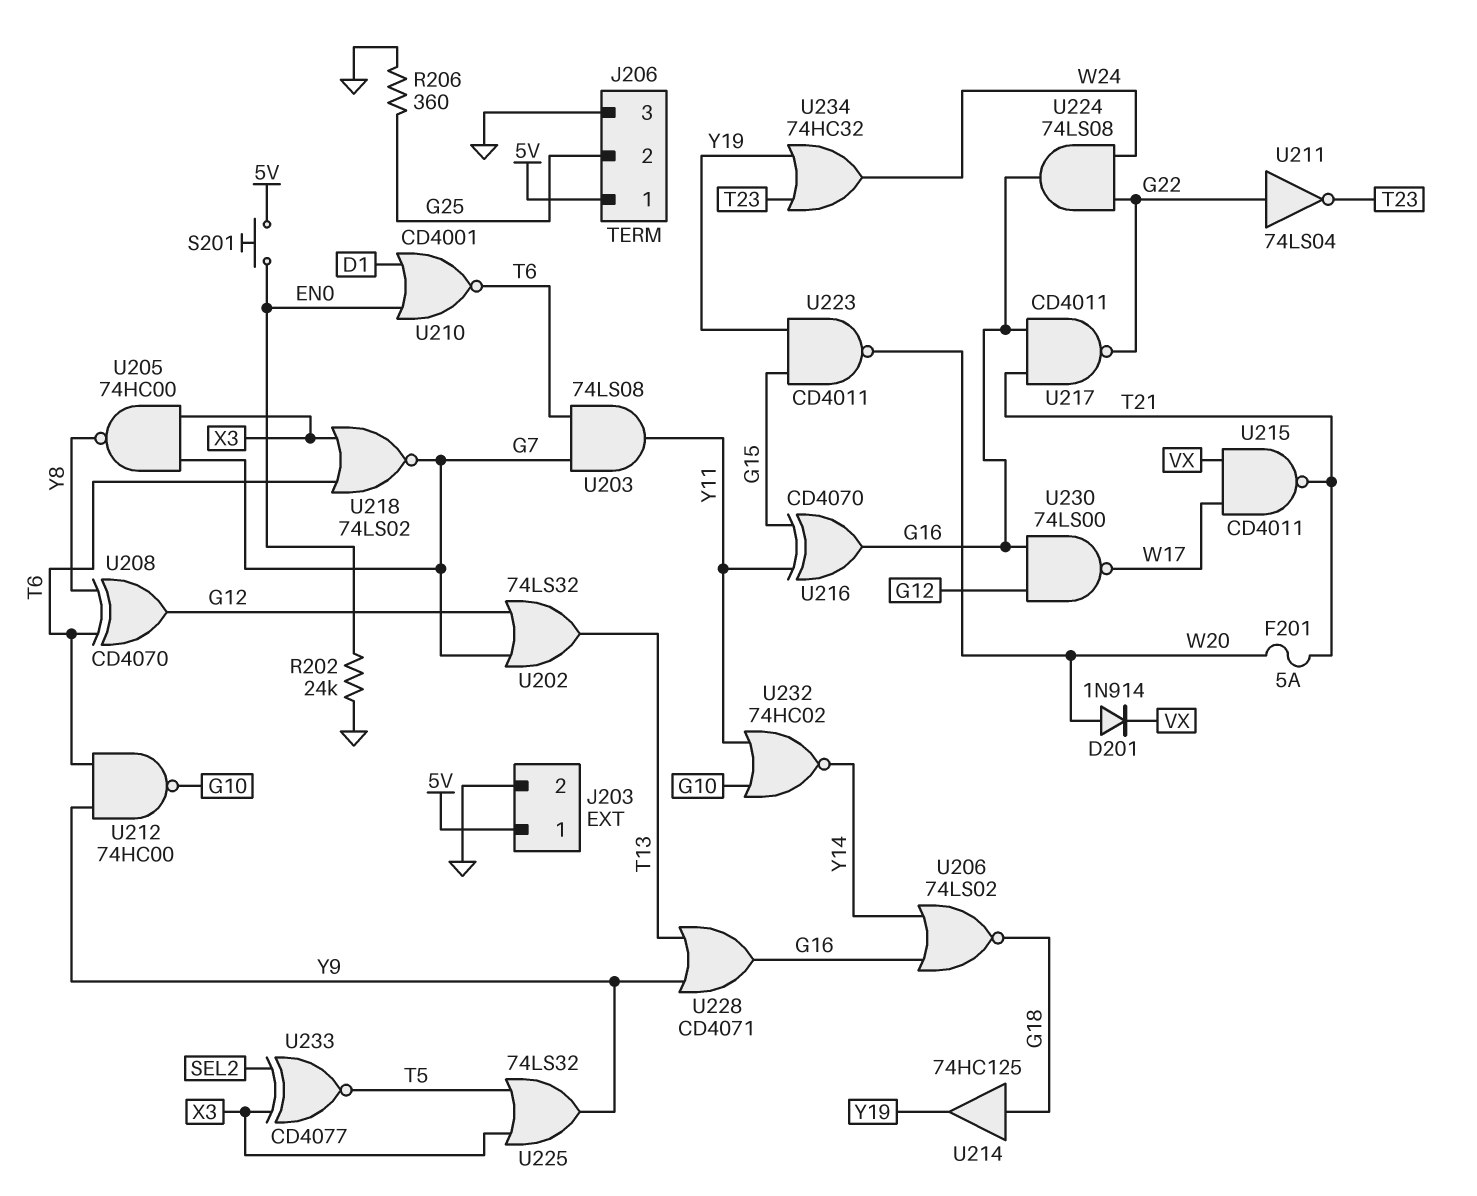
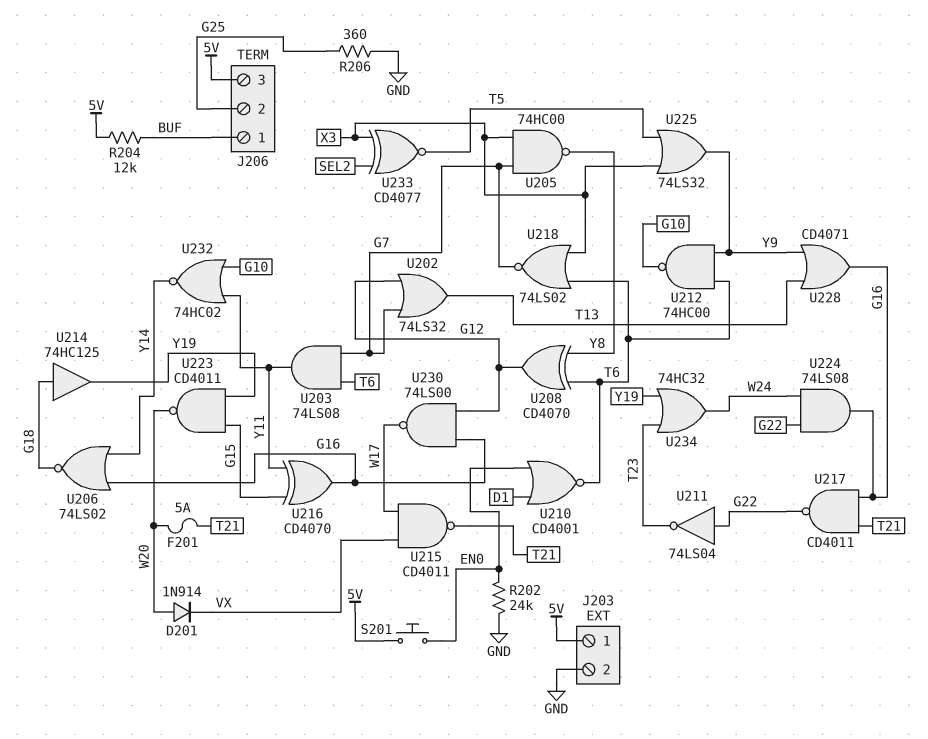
J206 pin 1: 5V -> BUF
J206 pin 3: GND -> 5V
R204: none -> 12k (5V, BUF)

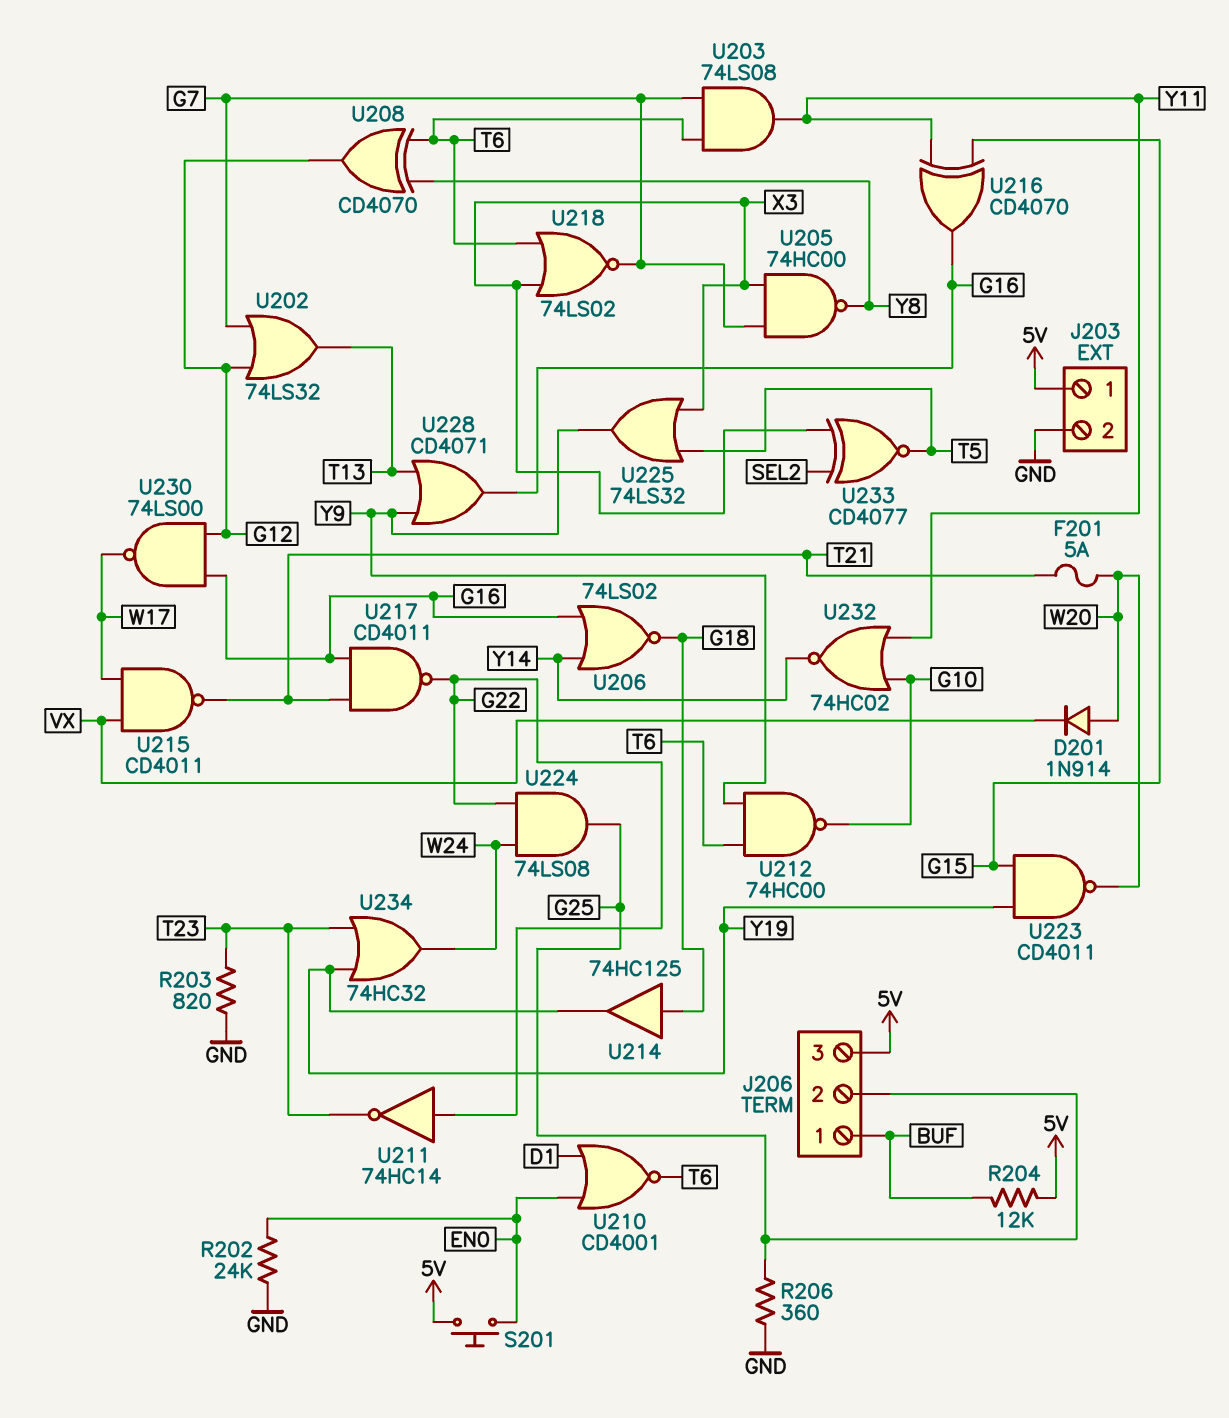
R203: none -> 820 (GND, T23)
U211: NOT 74LS04 (in G22, out T23) -> NOT 74HC14 (in G22, out T23)
U224: AND 74LS08 (in G22, in W24, out G16) -> AND 74LS08 (in G22, in W24, out G25)

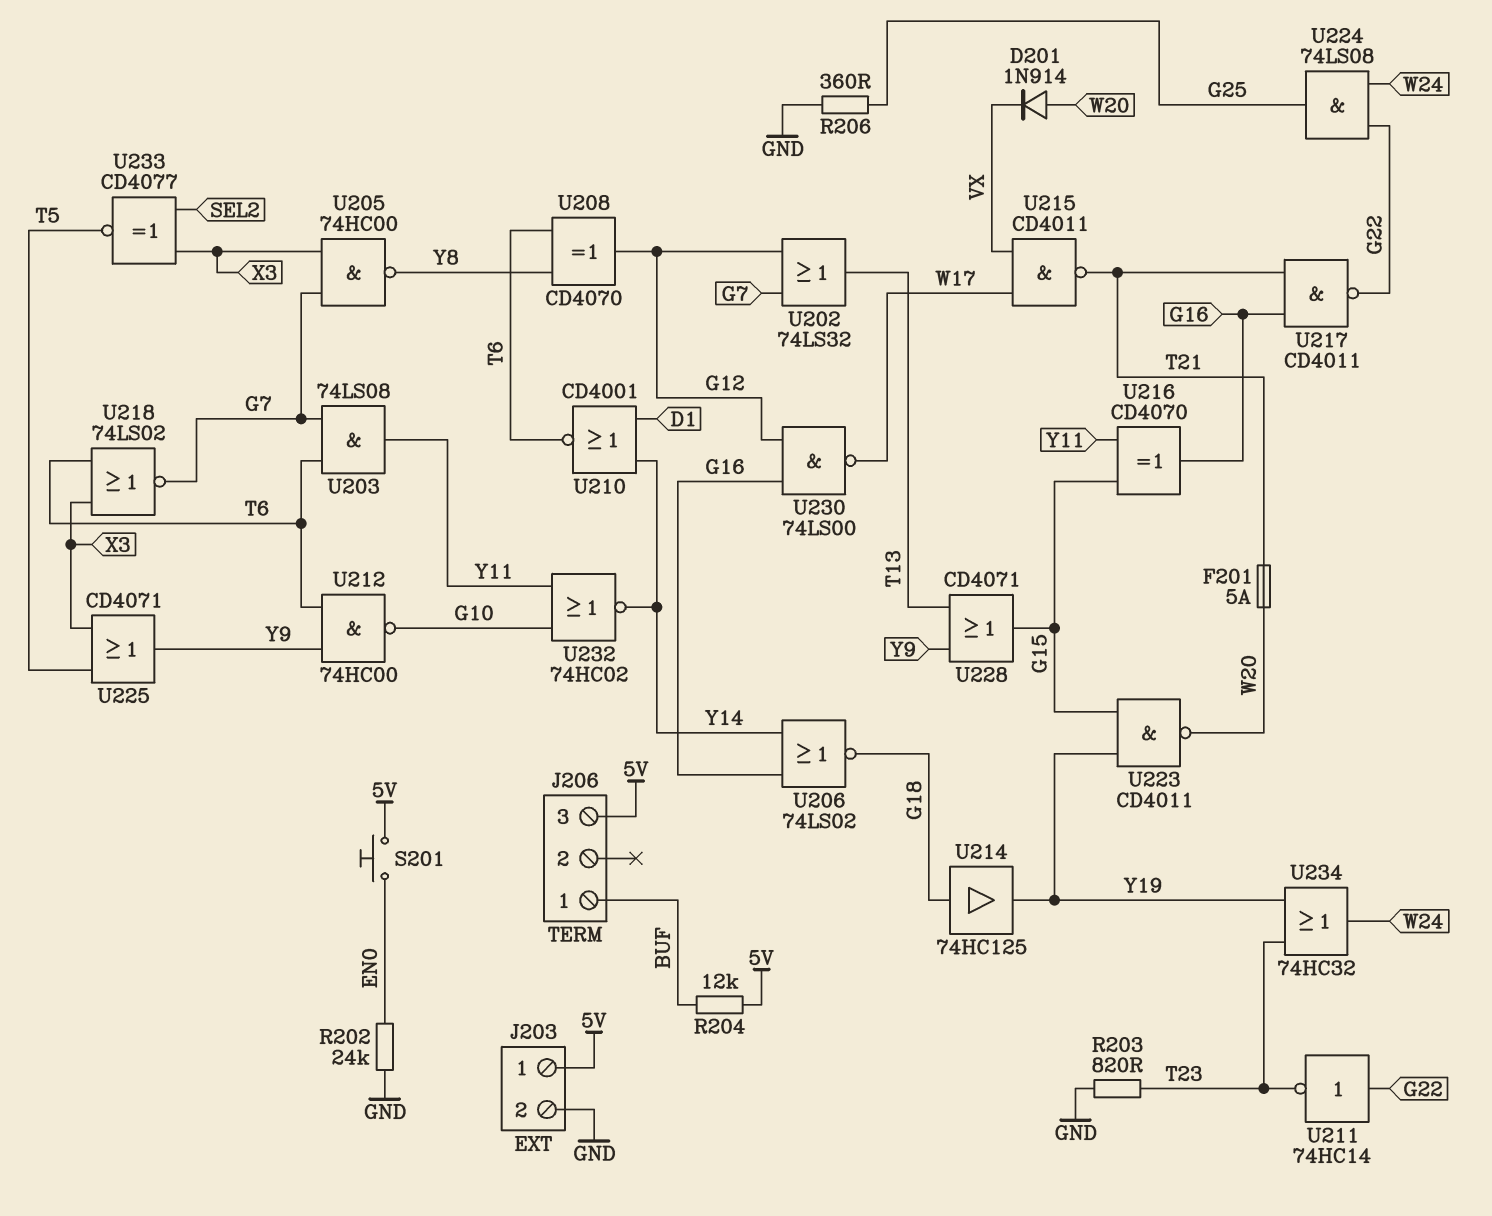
J206 pin 2: G25 -> none
U210: NOR CD4001 (in D1, in EN0, out T6) -> NOR CD4001 (in D1, in Y14, out T6)
U225: OR 74LS32 (in T5, in X3, out Y9) -> OR CD4071 (in T5, in X3, out Y9)
U228: OR CD4071 (in T13, in Y9, out G16) -> OR CD4071 (in T13, in Y9, out G15)

